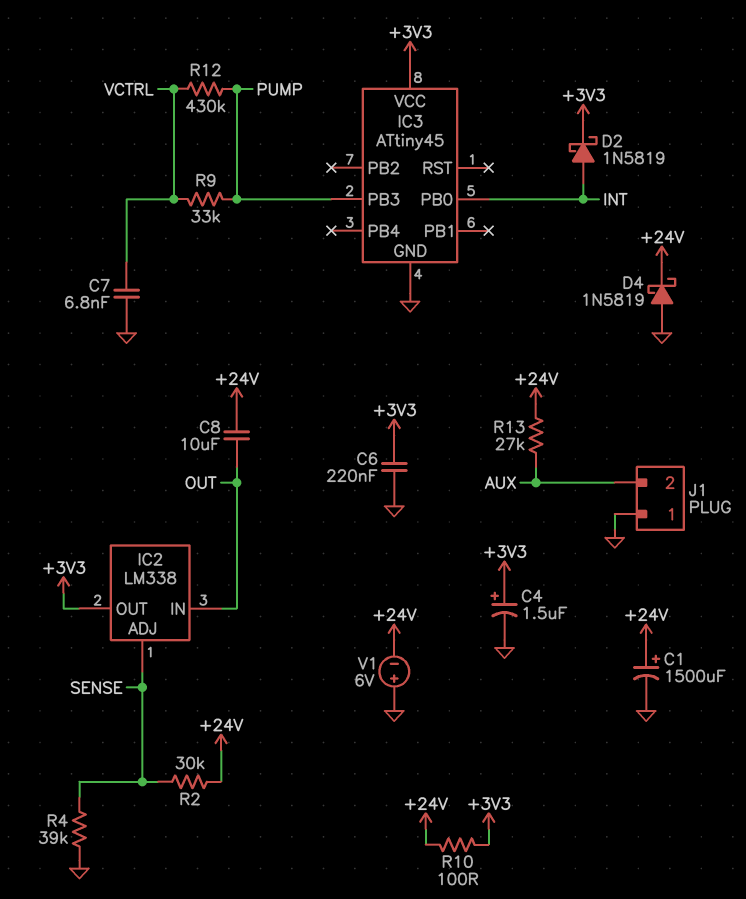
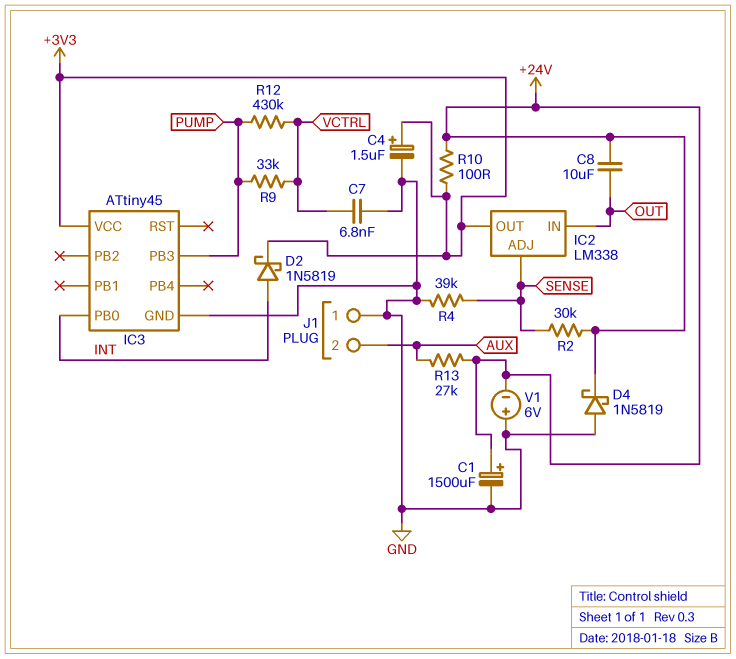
C6: 220nF (+3V3, GND) -> none

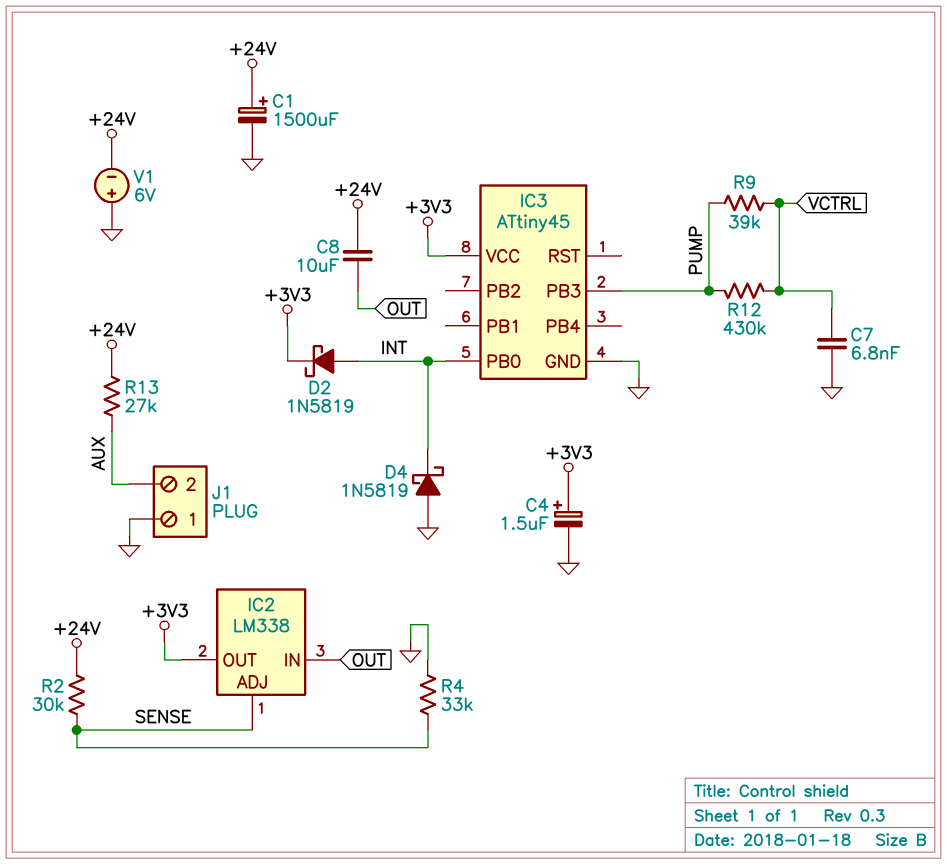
D4: schottky 1N5819 (A GND, K +24V) -> schottky 1N5819 (A GND, K INT)
R4: 39k (GND, SENSE) -> 33k (GND, SENSE)
R9: 33k (PUMP, VCTRL) -> 39k (PUMP, VCTRL)
R10: 100 (+3V3, +24V) -> none

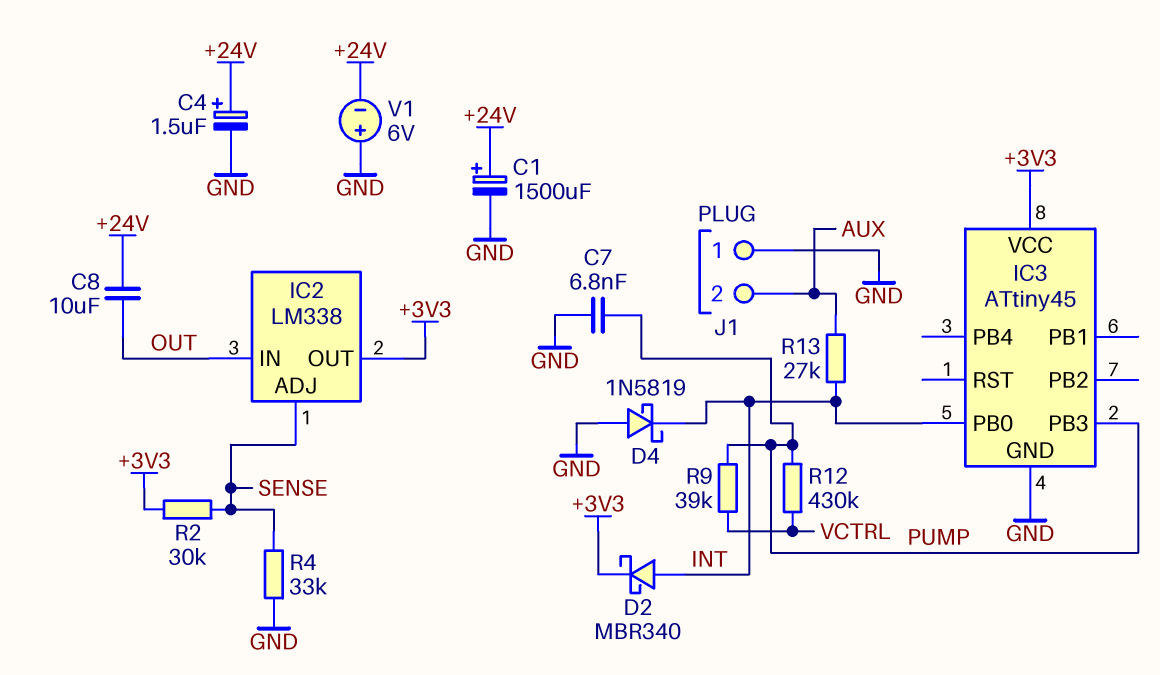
C4: 1.5uF (plus +3V3, minus GND) -> 1.5uF (plus +24V, minus GND)
C7: 6.8nF (GND, VCTRL) -> 6.8nF (GND, PUMP)
D2: schottky 1N5819 (A INT, K +3V3) -> schottky MBR340 (A INT, K +3V3)
R2: 30k (+24V, SENSE) -> 30k (+3V3, SENSE)
R13: 27k (+24V, AUX) -> 27k (AUX, INT)

